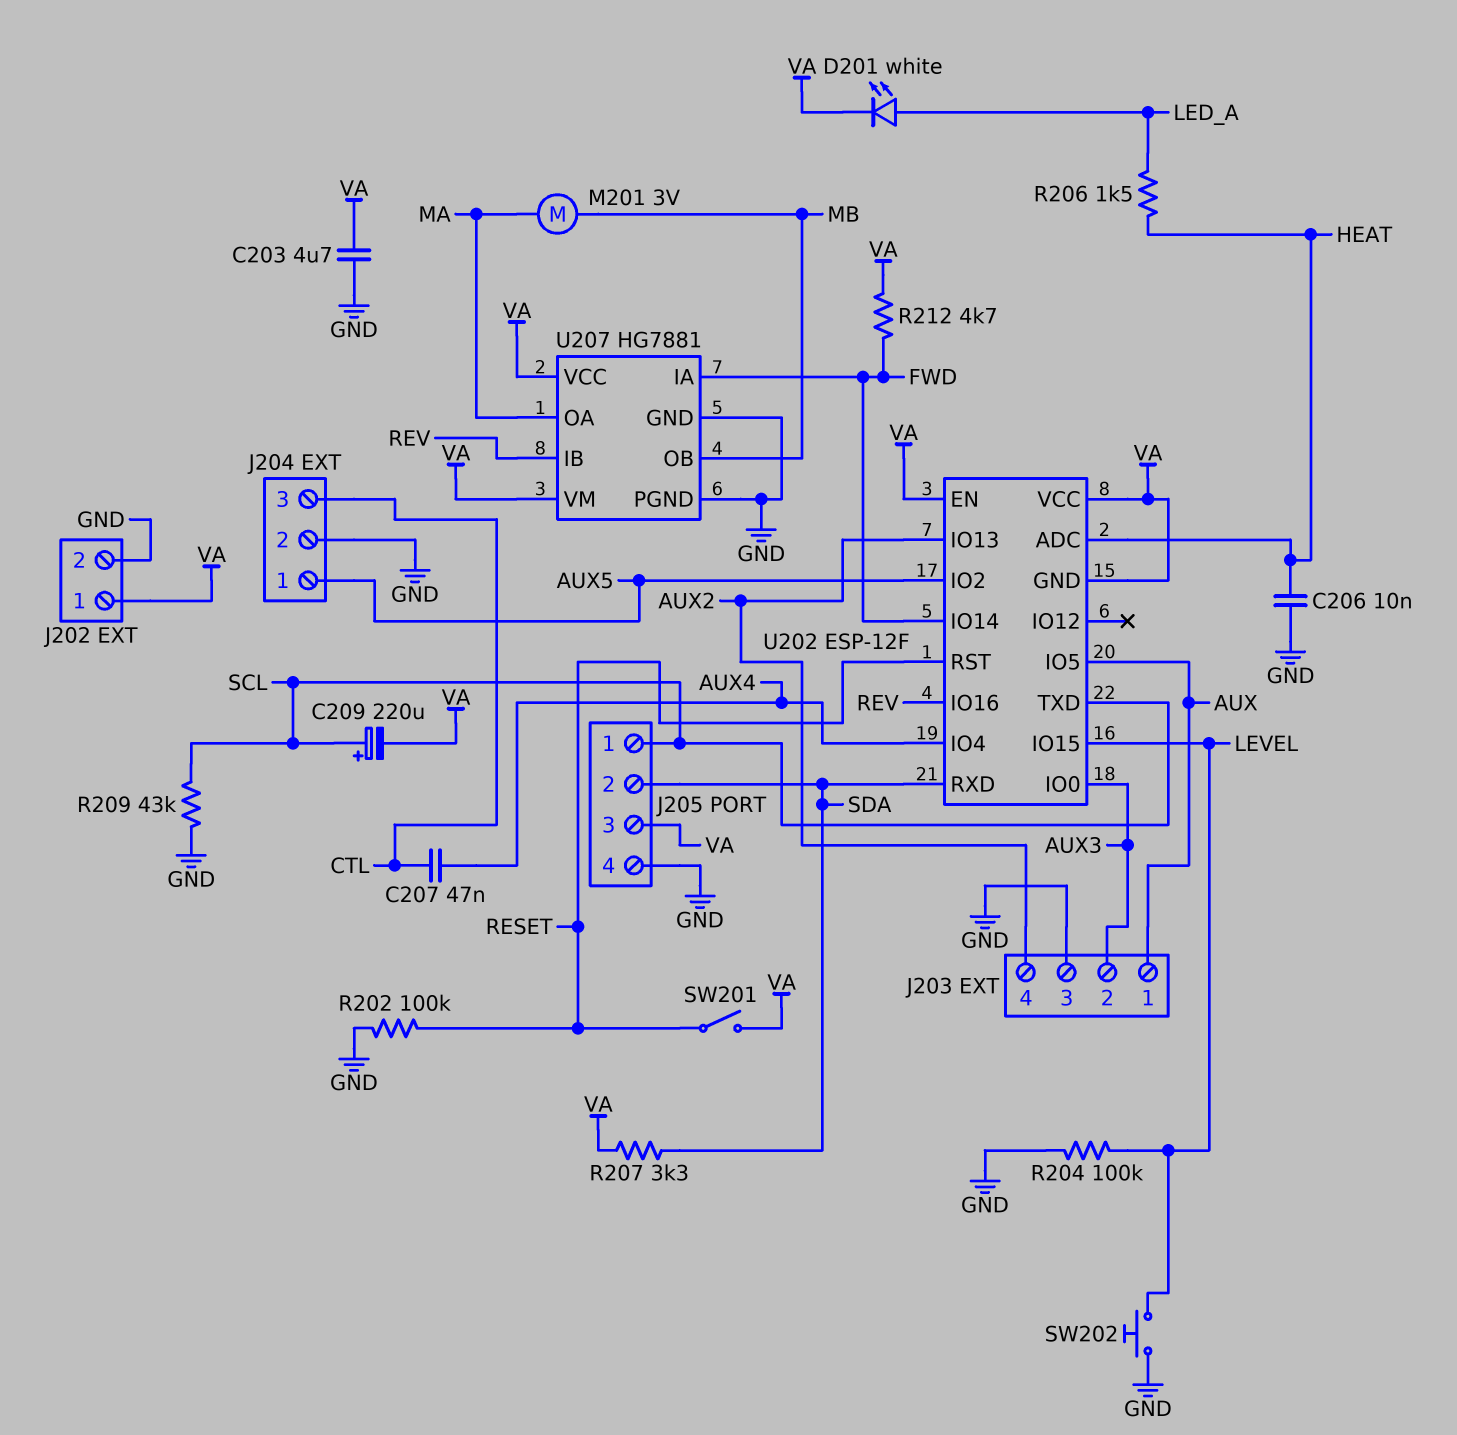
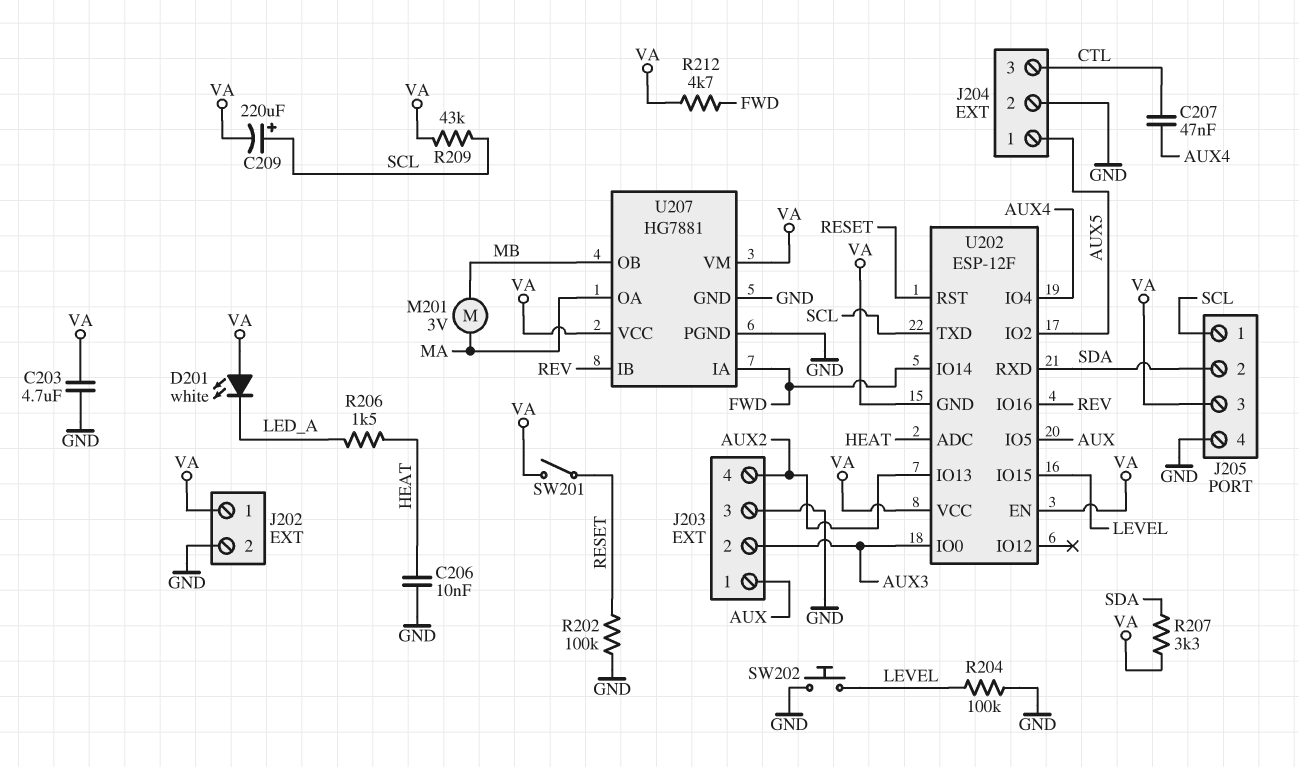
D201: LED white (A LED_A, K VA) -> LED white (A VA, K LED_A)
R209: 43k (GND, SCL) -> 43k (SCL, VA)

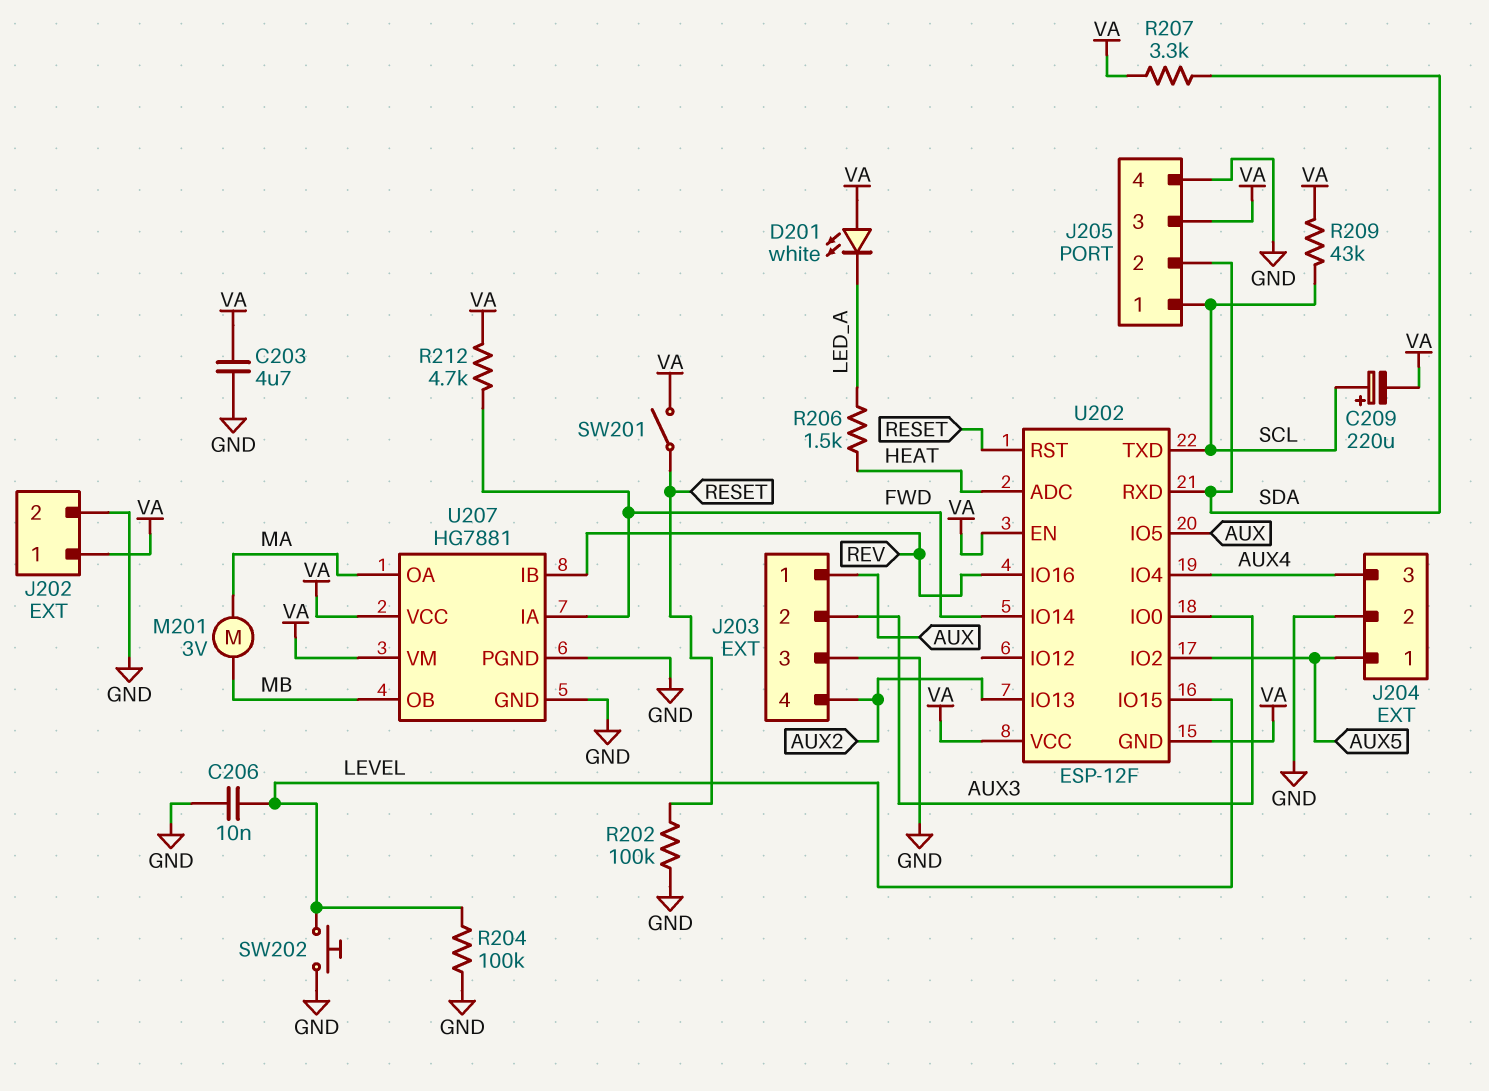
C206: 10nF (GND, HEAT) -> 10nF (GND, LEVEL)
C207: 47nF (AUX4, CTL) -> none
J204 pin 3: CTL -> AUX4

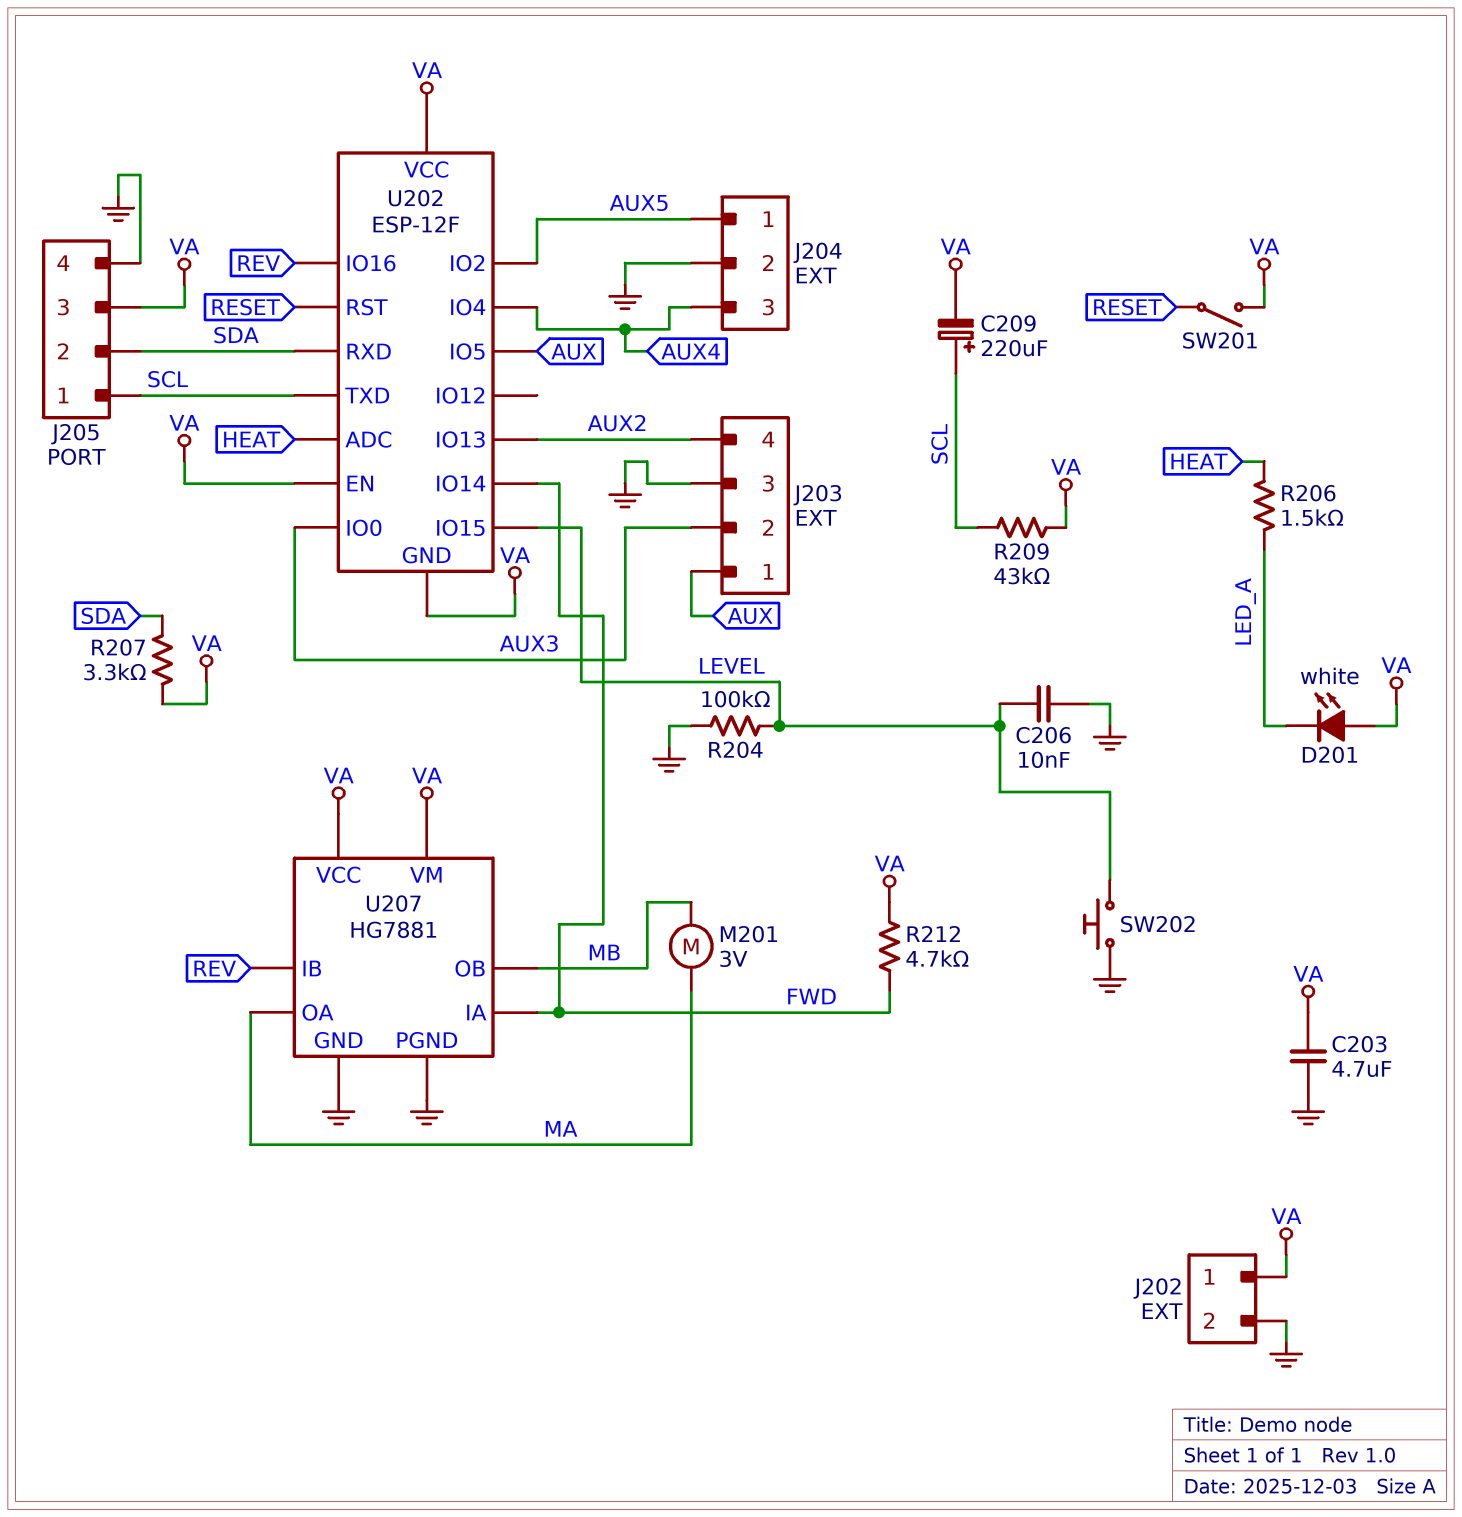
R202: 100k (GND, RESET) -> none

